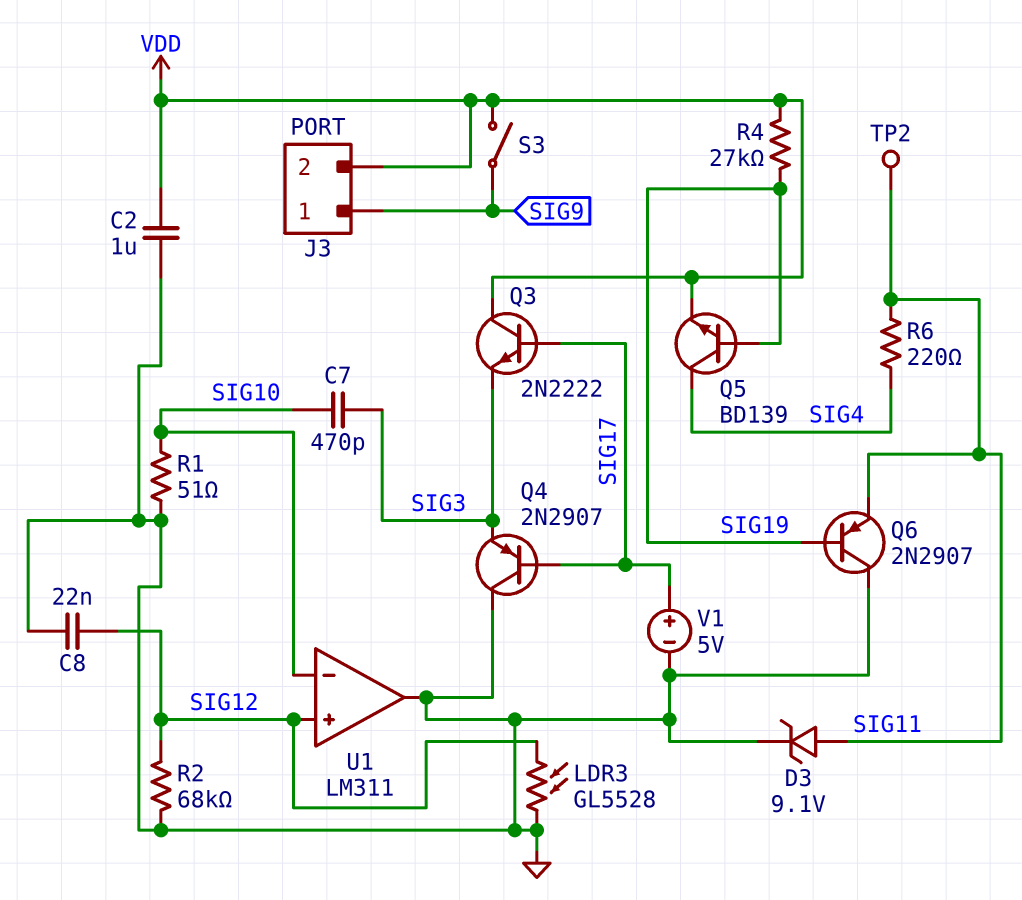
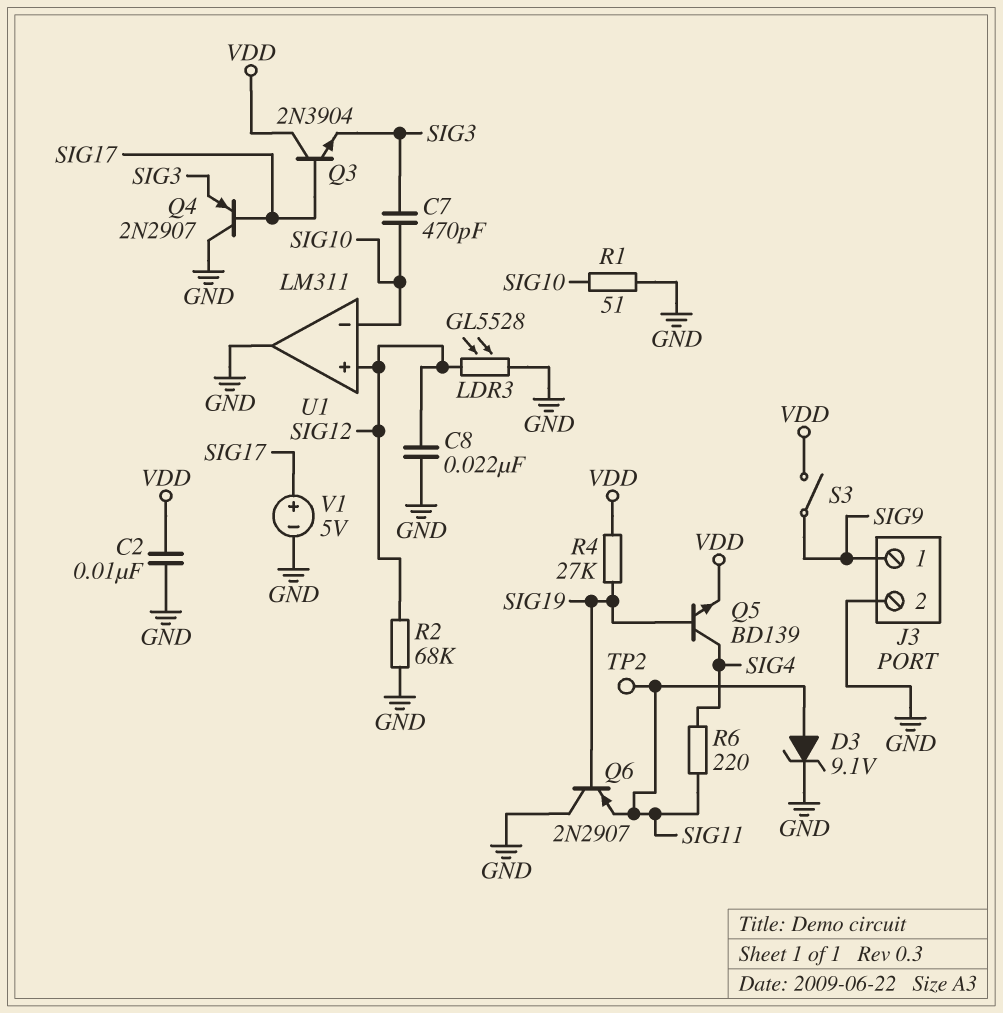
C2: 1uF (GND, VDD) -> 10nF (GND, VDD)
J3 pin 2: VDD -> GND
Q3: NPN 2N2222 (B SIG17, C VDD, E SIG3) -> NPN 2N3904 (B SIG17, C VDD, E SIG3)

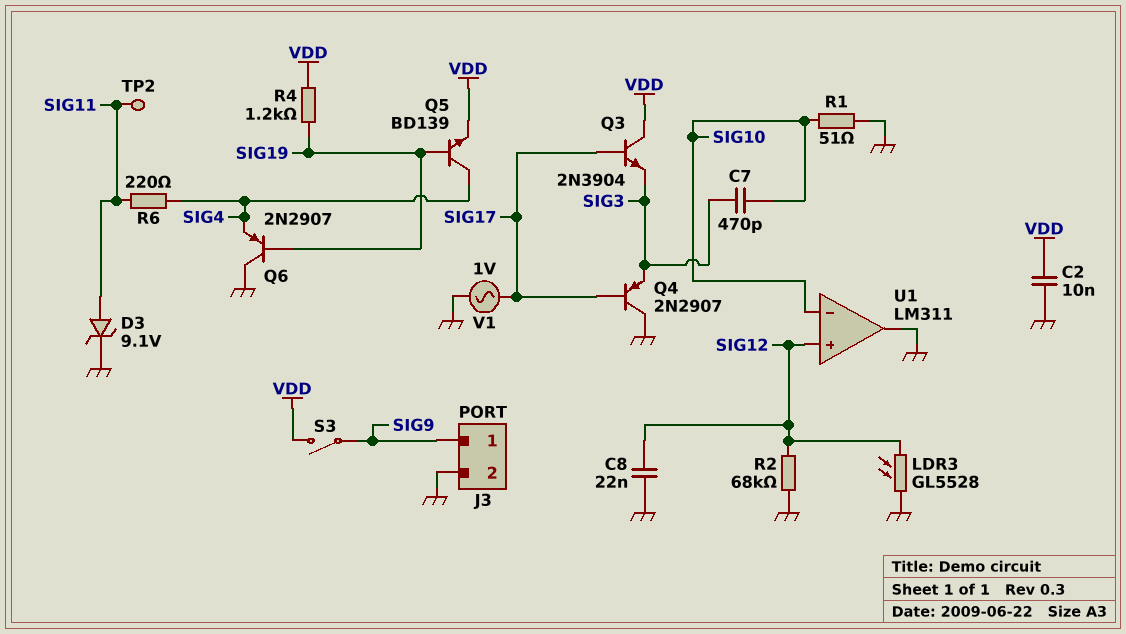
Q6: PNP 2N2907 (B SIG19, C GND, E SIG11) -> PNP 2N2907 (B SIG19, C GND, E SIG4)
R4: 27k (SIG19, VDD) -> 1.2k (SIG19, VDD)
V1: 5V (plus SIG17, minus GND) -> AC 1V (GND, SIG17)

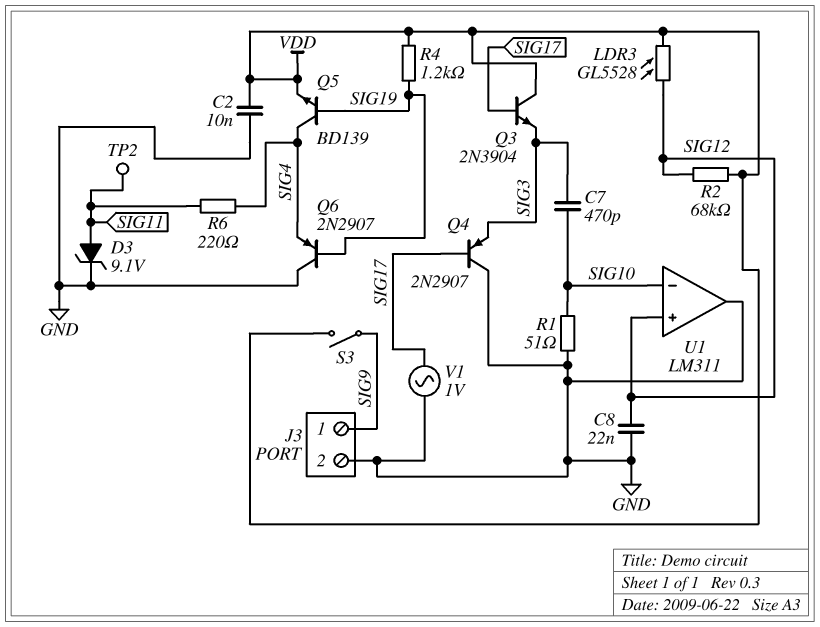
LDR3: GL5528 (GND, SIG12) -> GL5528 (SIG12, VDD)
R2: 68k (GND, SIG12) -> 68k (SIG12, VDD)

